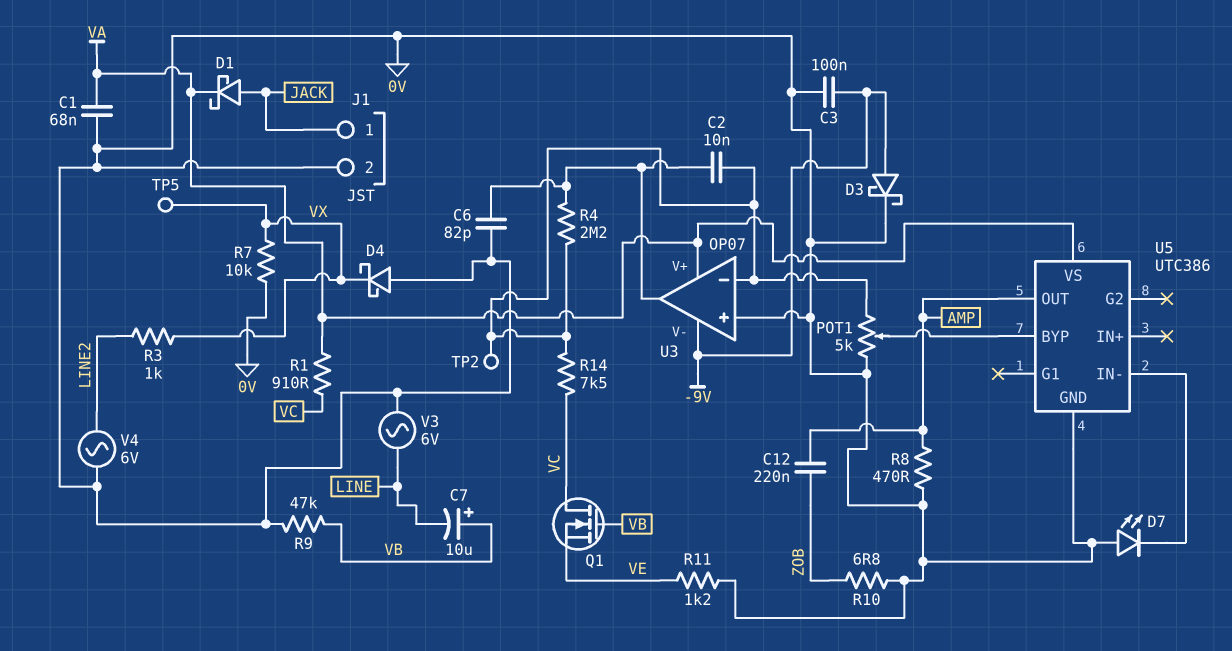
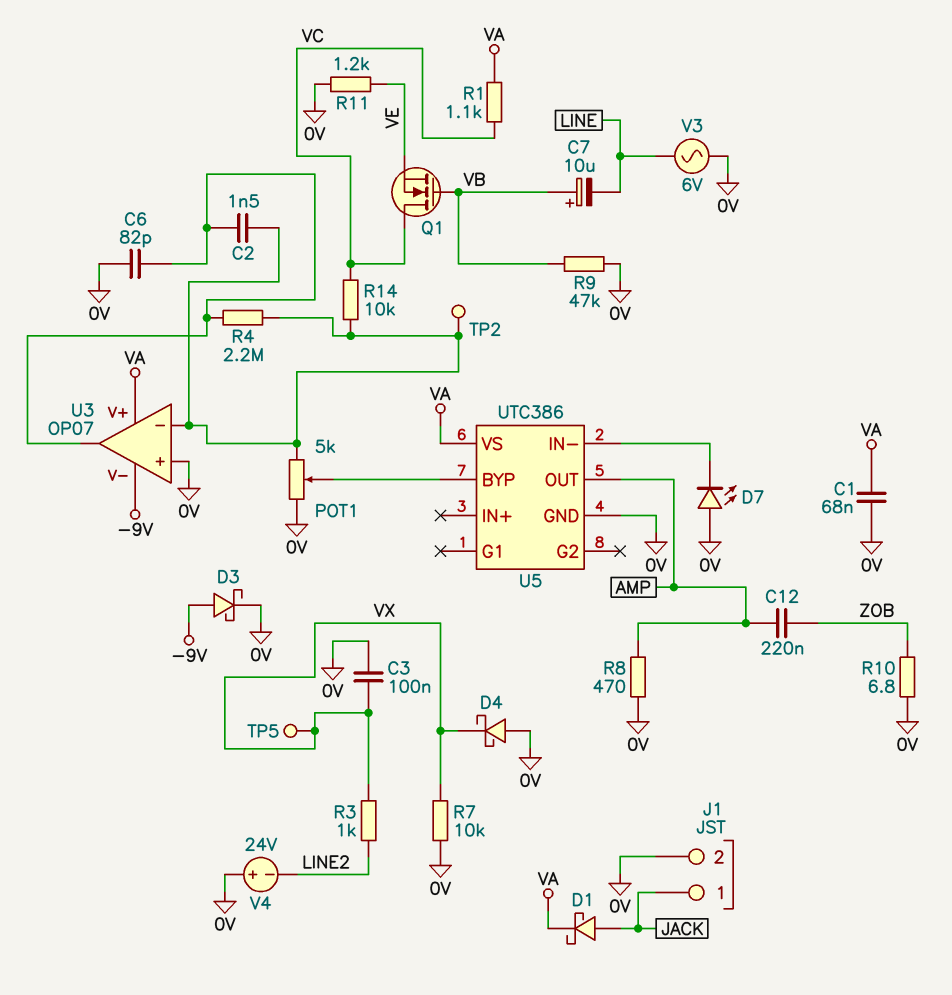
C2: 10nF (U3/in-, U3/out) -> 1.5nF (U3/in-, U3/out)
C3: 100nF (-9V, 0V) -> 100nF (0V, VX)
R1: 910 (VA, VC) -> 1.1k (VA, VC)
R14: 7.5k (U3/in-, VC) -> 10k (U3/in-, VC)
V4: AC 6V (0V, LINE2) -> 24V (plus 0V, minus LINE2)

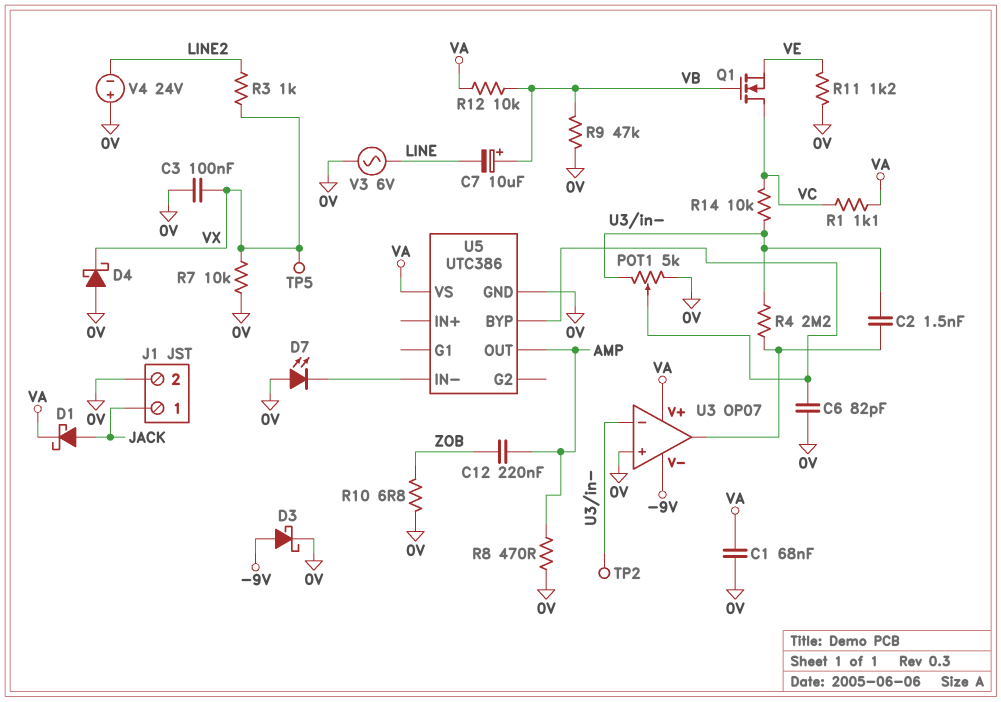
C6: 82pF (0V, U3/out) -> 82pF (0V, U5/BYP)
R12: none -> 10k (VA, VB)

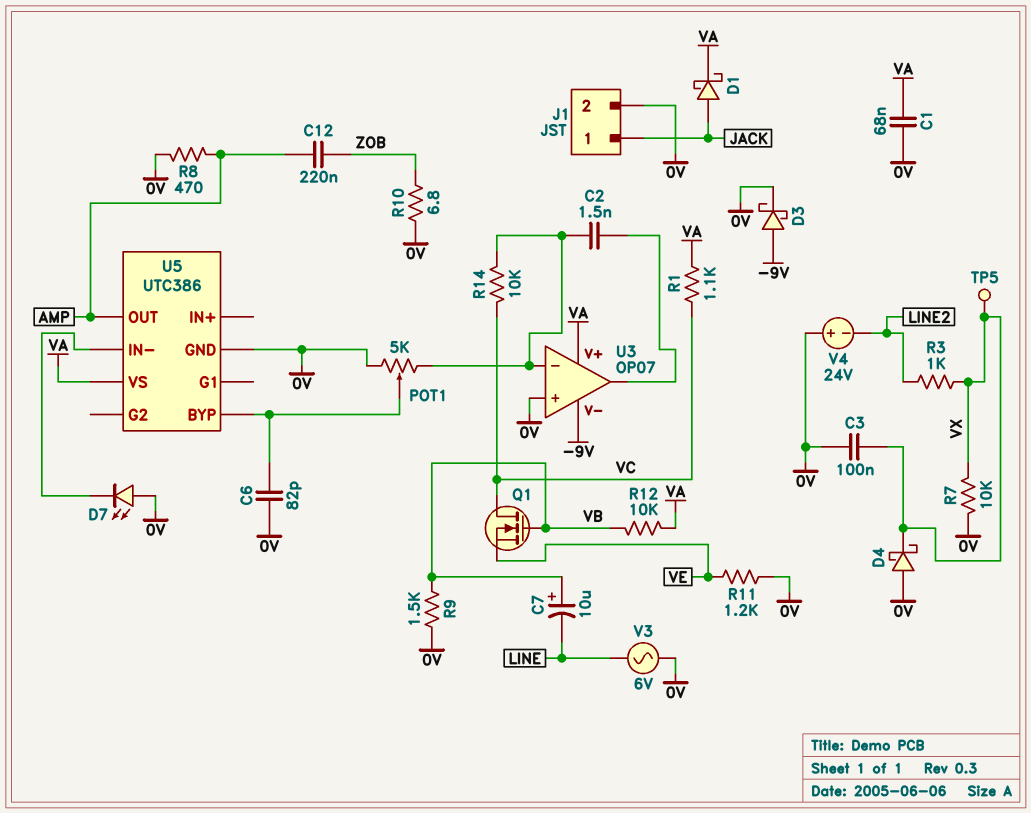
R4: 2.2M (U3/in-, U3/out) -> none
R9: 47k (0V, VB) -> 1.5k (0V, VB)
TP2: test point (U3/in-) -> none

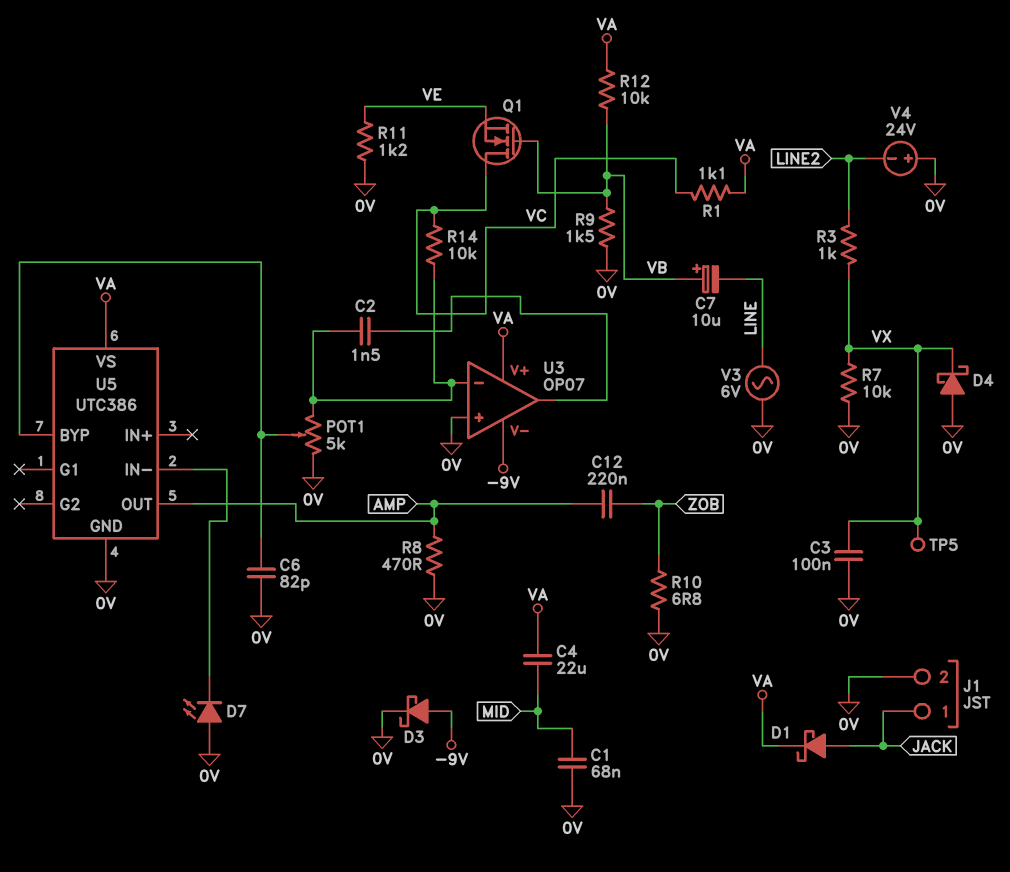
C1: 68nF (0V, VA) -> 68nF (0V, MID)
C4: none -> 22uF (MID, VA)

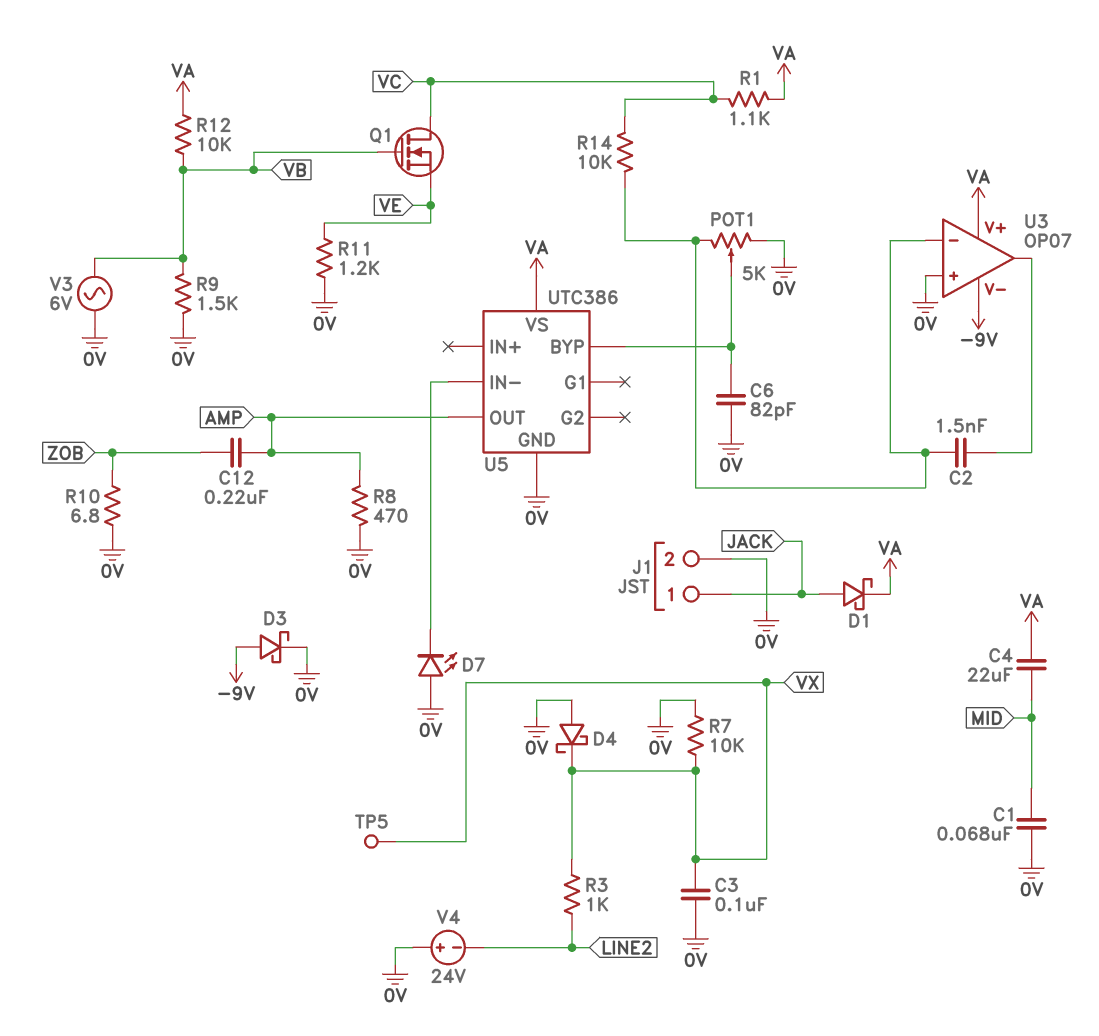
C7: 10uF (plus VB, minus LINE) -> none
V3: AC 6V (0V, LINE) -> AC 6V (0V, VB)

